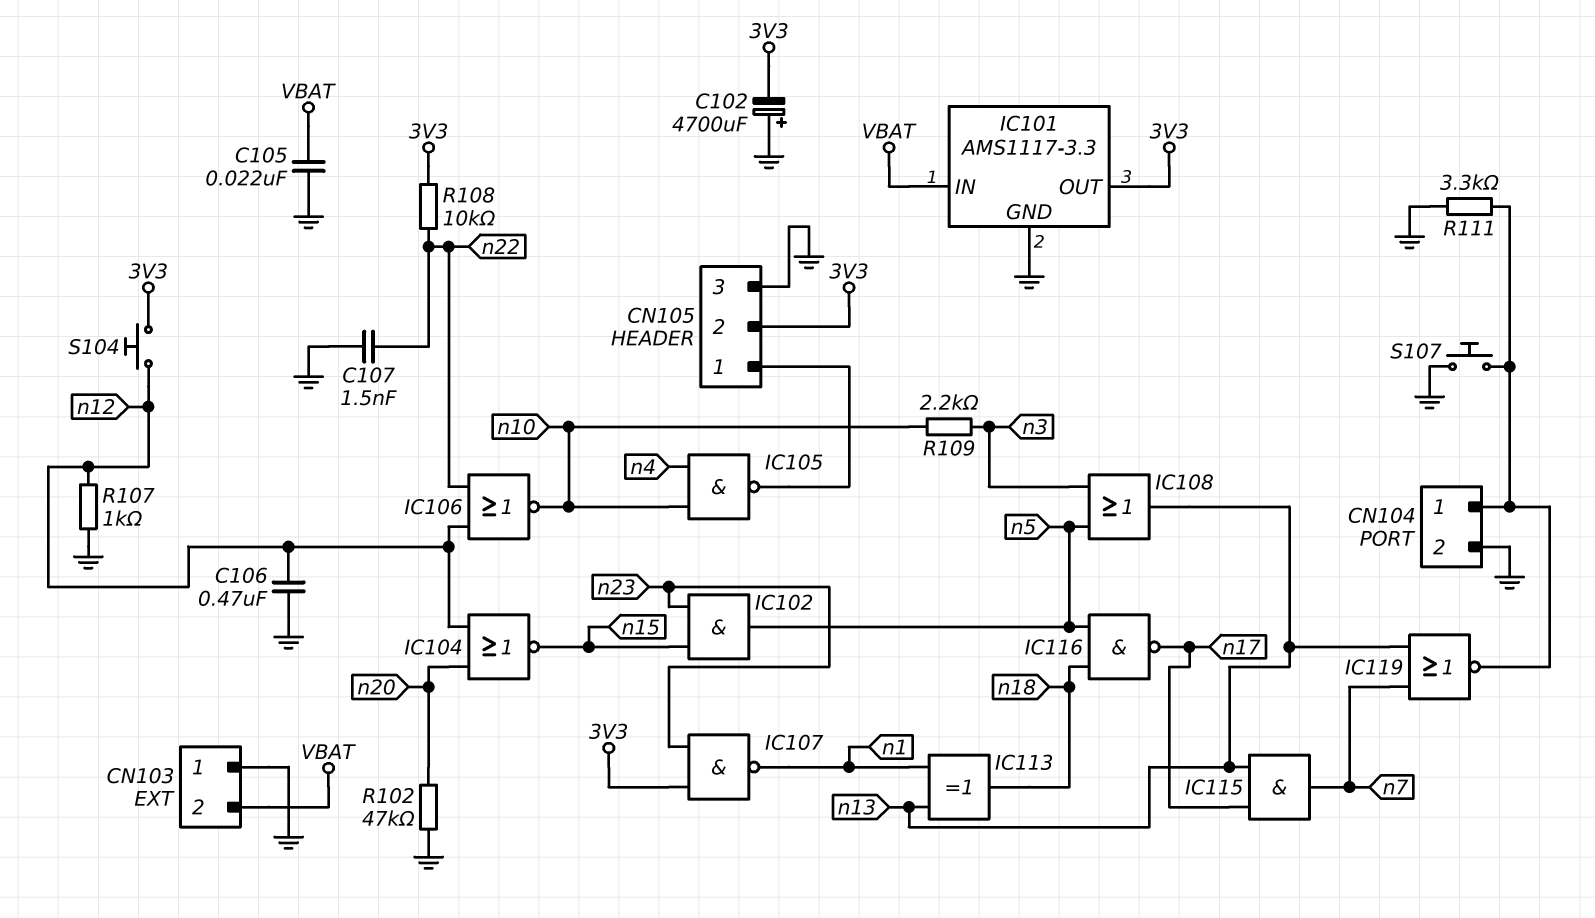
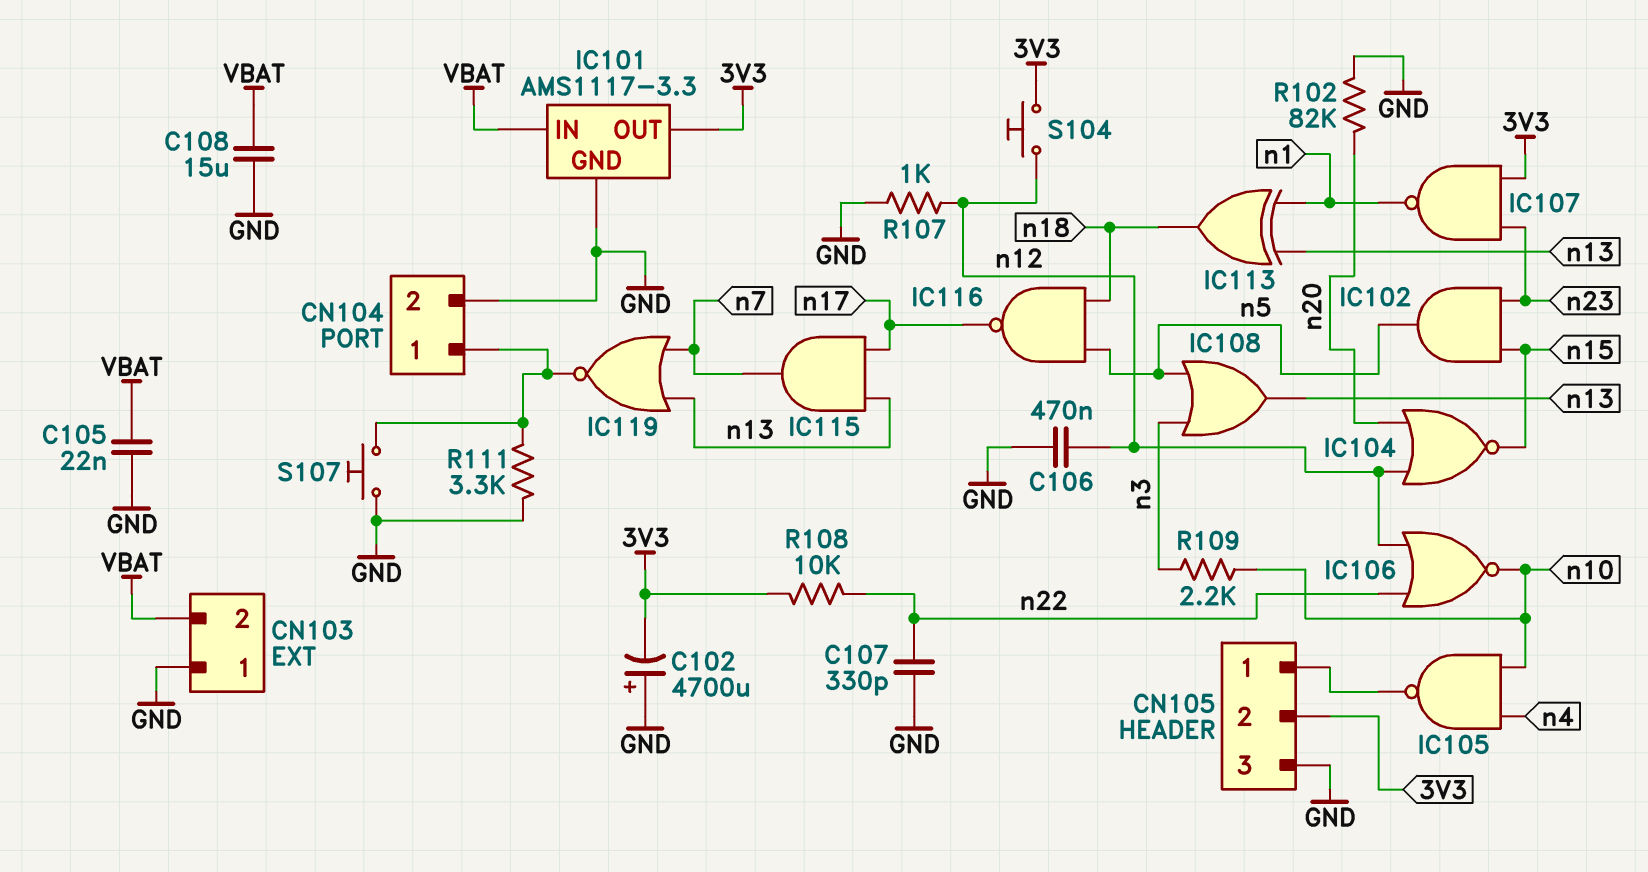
C107: 1.5nF (GND, n22) -> 330pF (GND, n22)
C108: none -> 15uF (GND, VBAT)
R102: 47k (GND, n20) -> 82k (GND, n20)

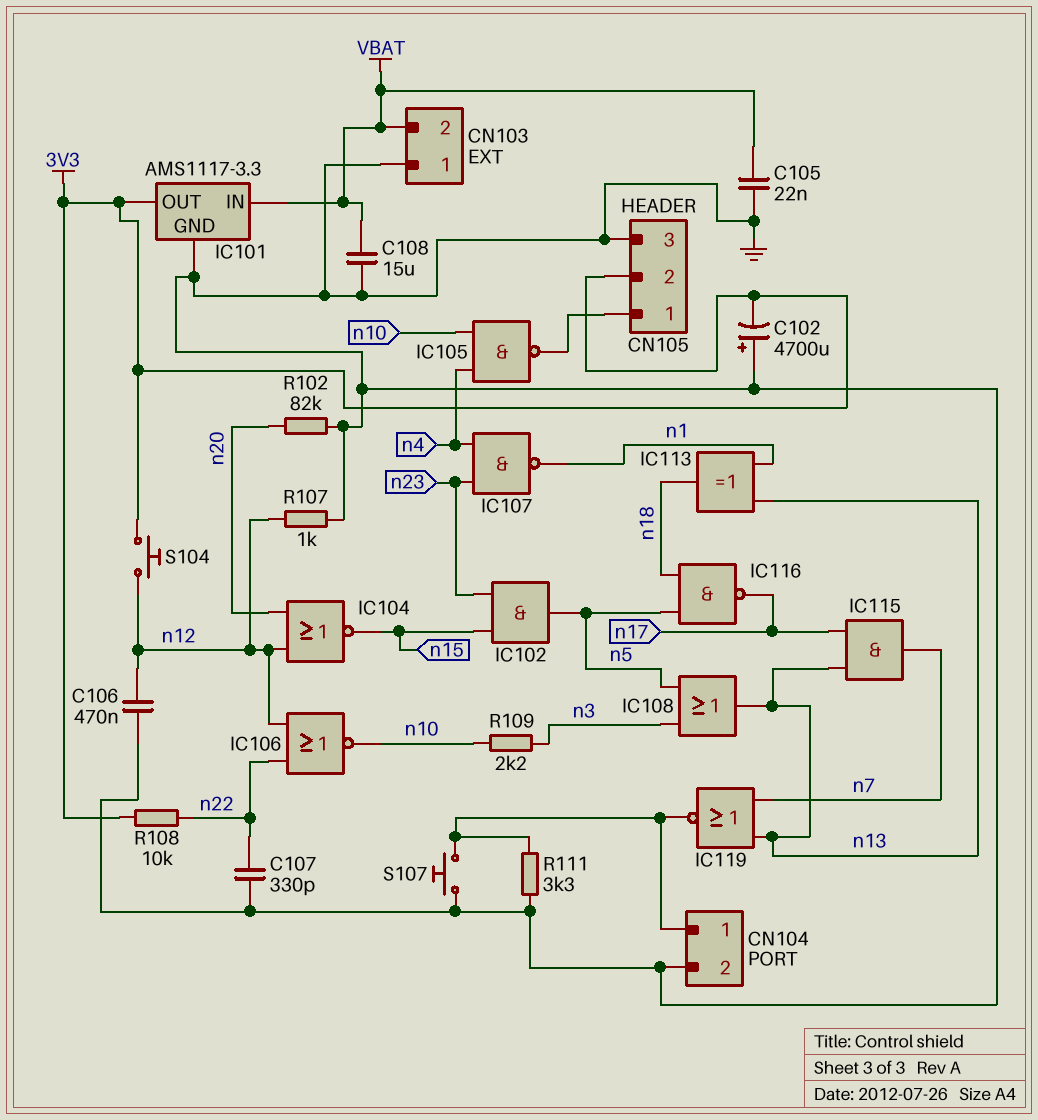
IC107: NAND (in 3V3, in n23, out n1) -> NAND (in n4, in n23, out n1)

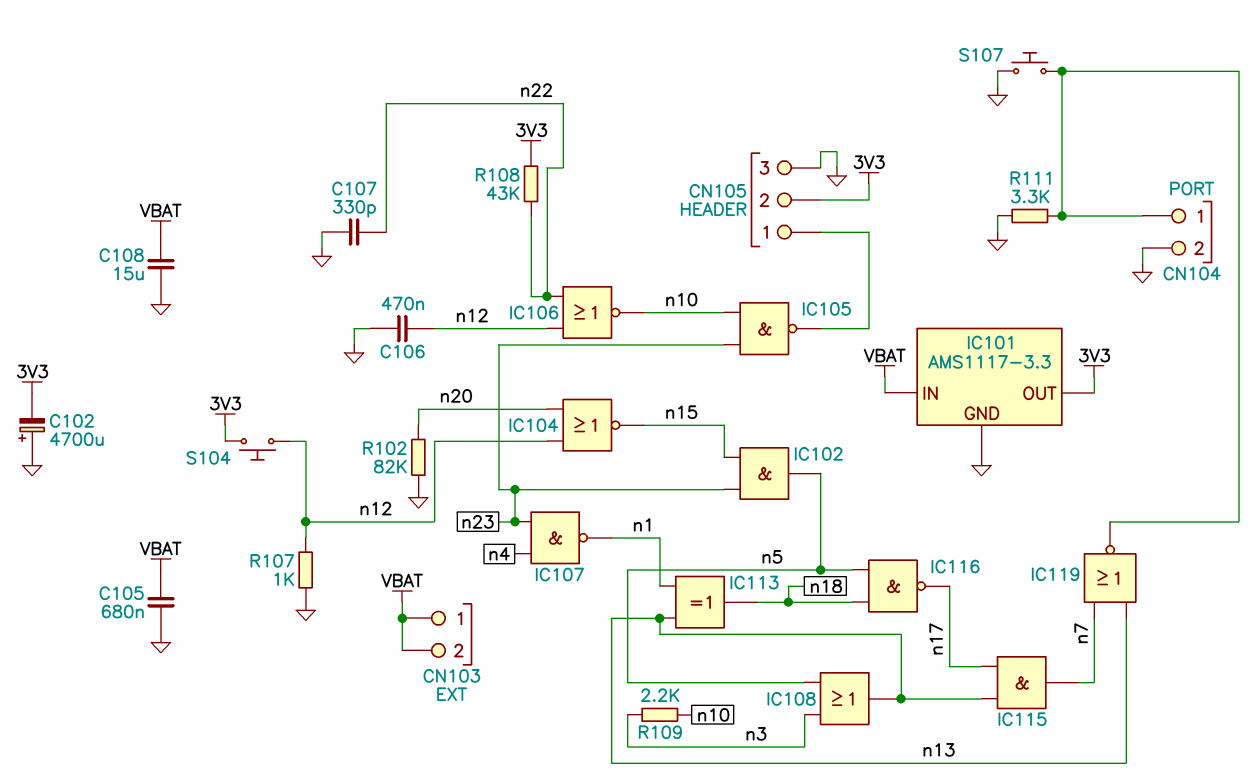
C105: 22nF (GND, VBAT) -> 680nF (GND, VBAT)
CN103 pin 1: GND -> VBAT
IC105: NAND (in n4, in n10, out CN105/1) -> NAND (in n10, in n23, out CN105/1)
R108: 10k (3V3, n22) -> 43k (3V3, n22)

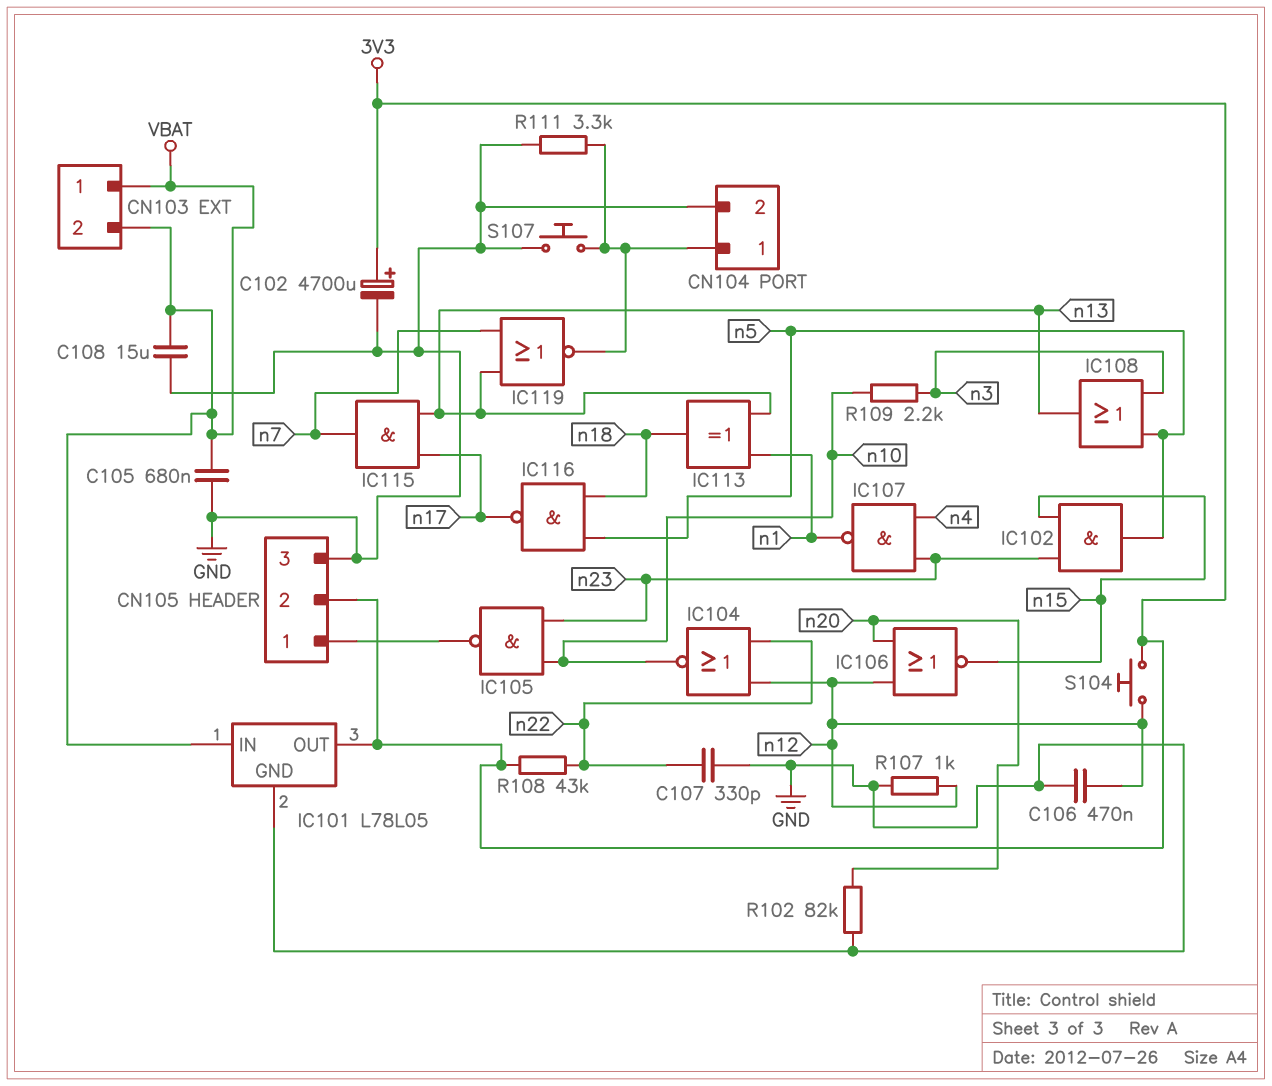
C102: 4700uF (plus GND, minus 3V3) -> 4700uF (plus 3V3, minus GND)
IC101: AMS1117-3.3 -> L78L05
IC104: NOR (in n12, in n20, out n15) -> NOR (in n12, in n22, out n10)
IC106: NOR (in n12, in n22, out n10) -> NOR (in n12, in n20, out n15)

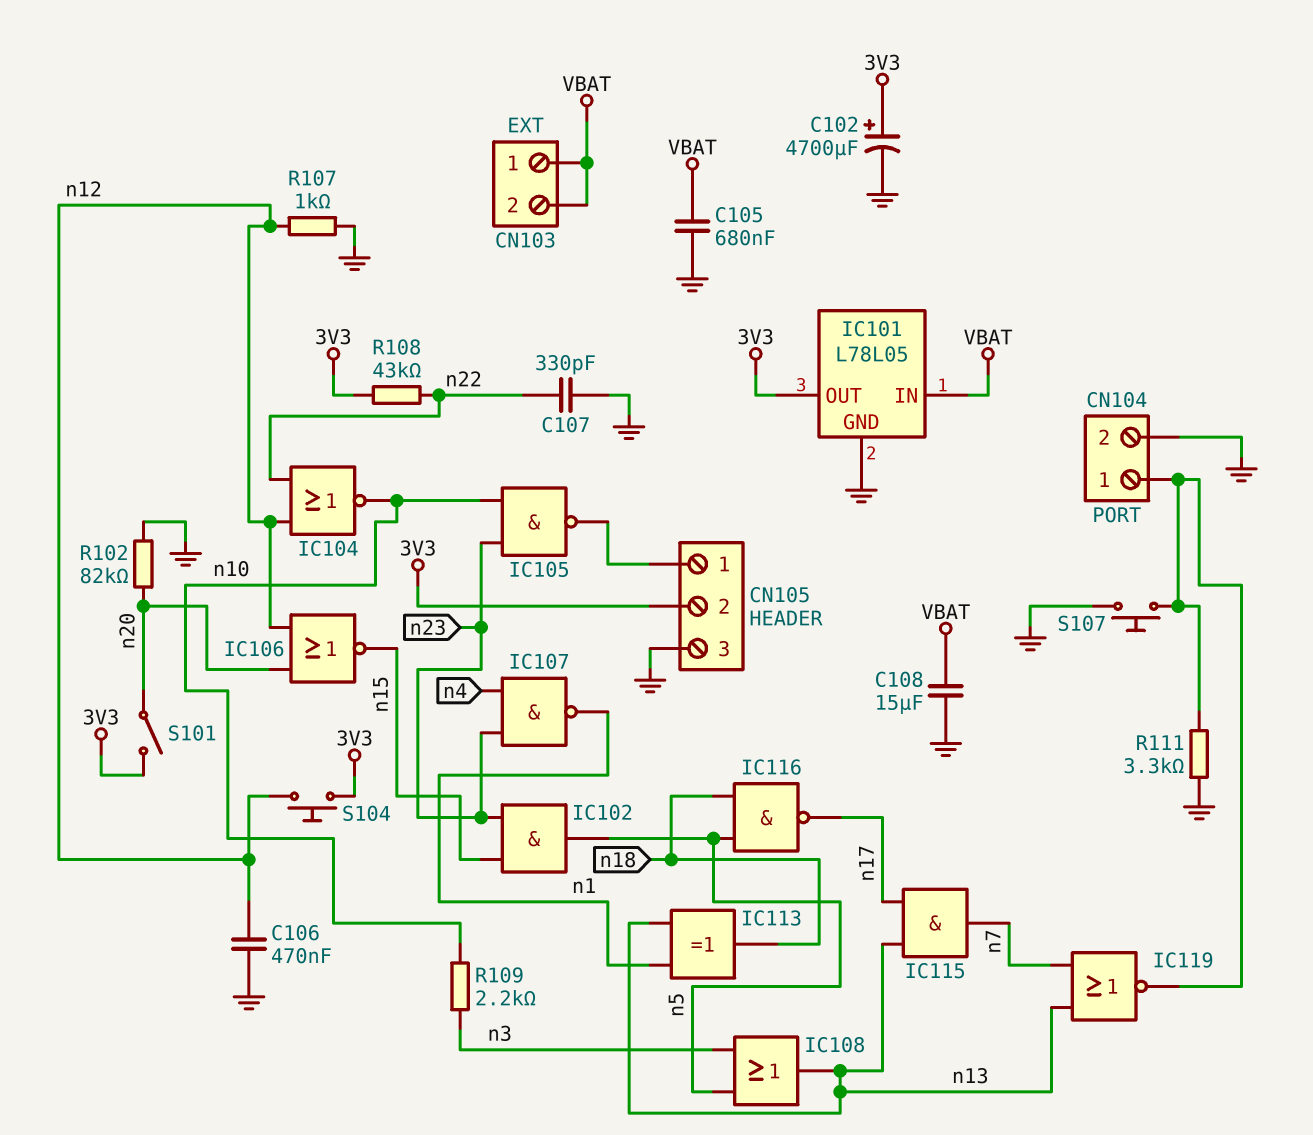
S101: none -> switch (3V3, n20)

